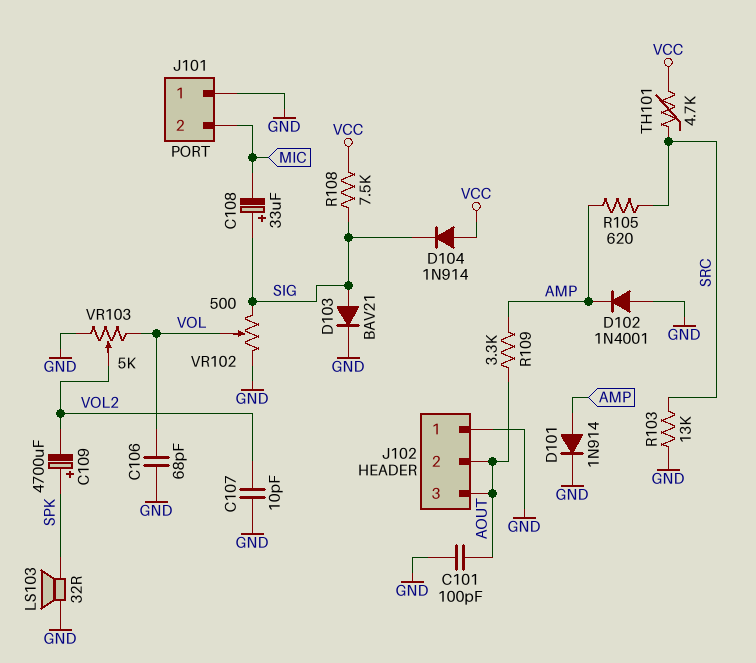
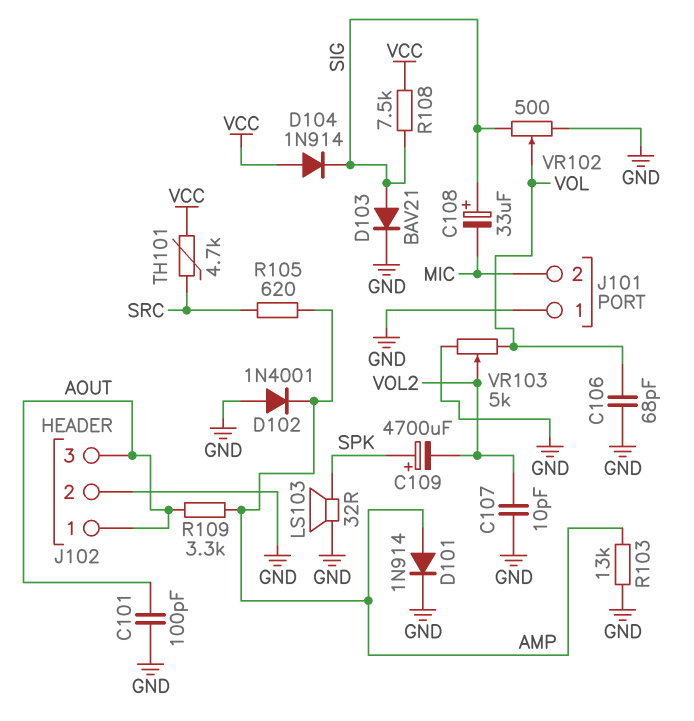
J102 pin 1: GND -> AOUT
J102 pin 2: AOUT -> GND
R103: 13k (GND, SRC) -> 13k (AMP, GND)

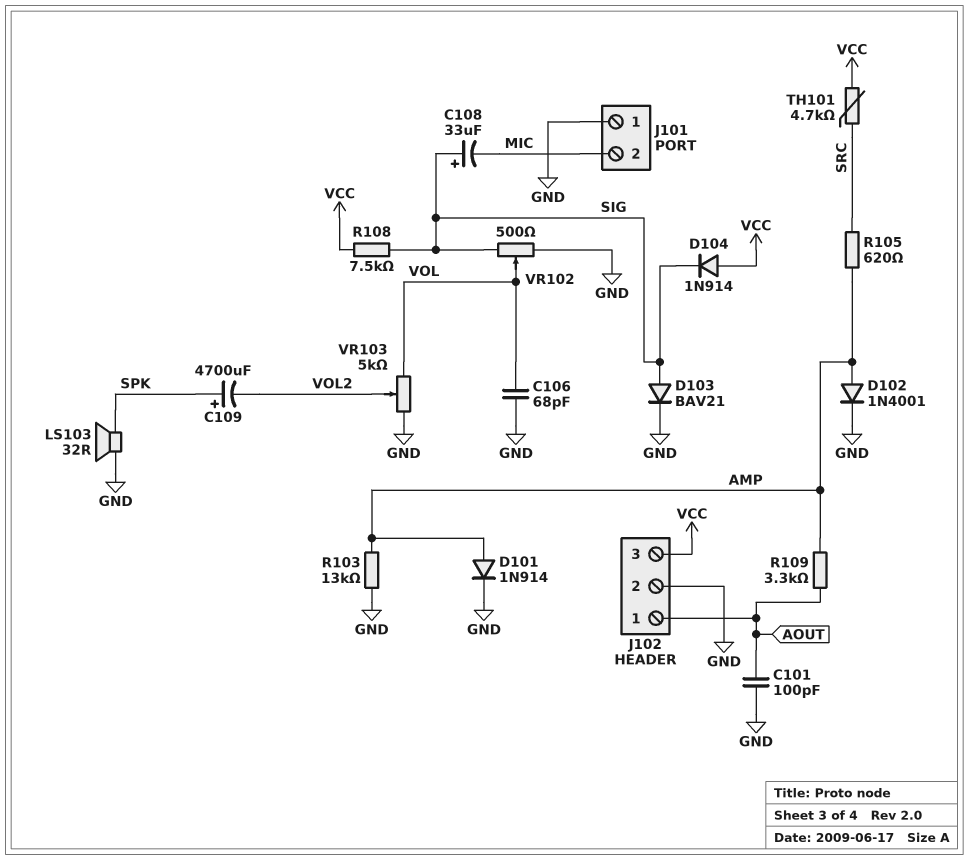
C107: 10pF (GND, VOL2) -> none
D102: diode 1N4001 (A GND, K AMP) -> diode 1N4001 (A AMP, K GND)
J102 pin 3: AOUT -> VCC

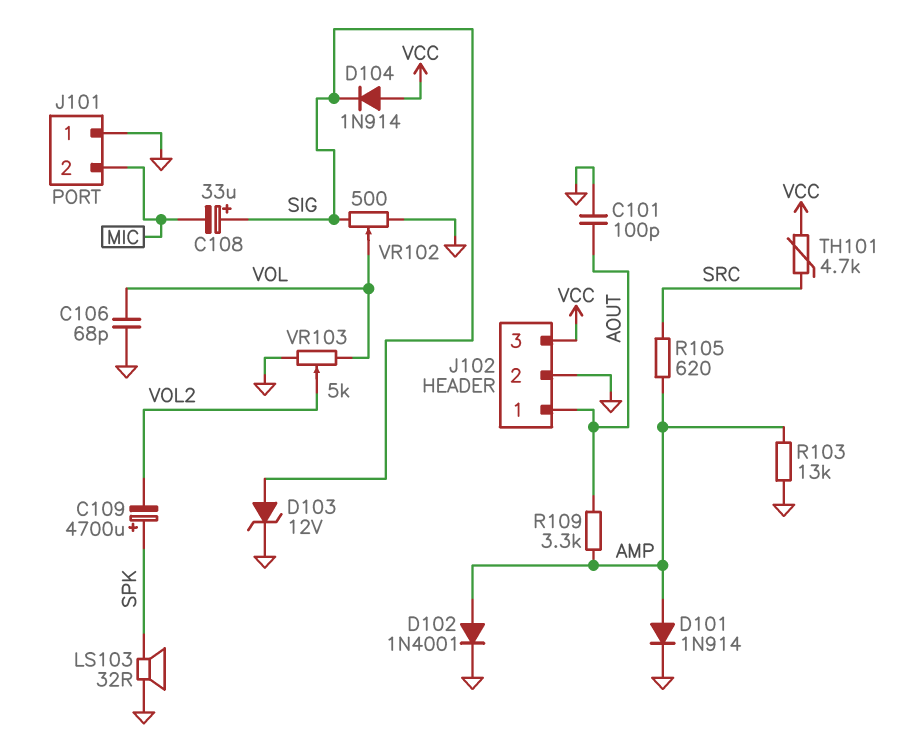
D103: diode BAV21 (A SIG, K GND) -> zener 12V (A SIG, K GND)
R108: 7.5k (SIG, VCC) -> none

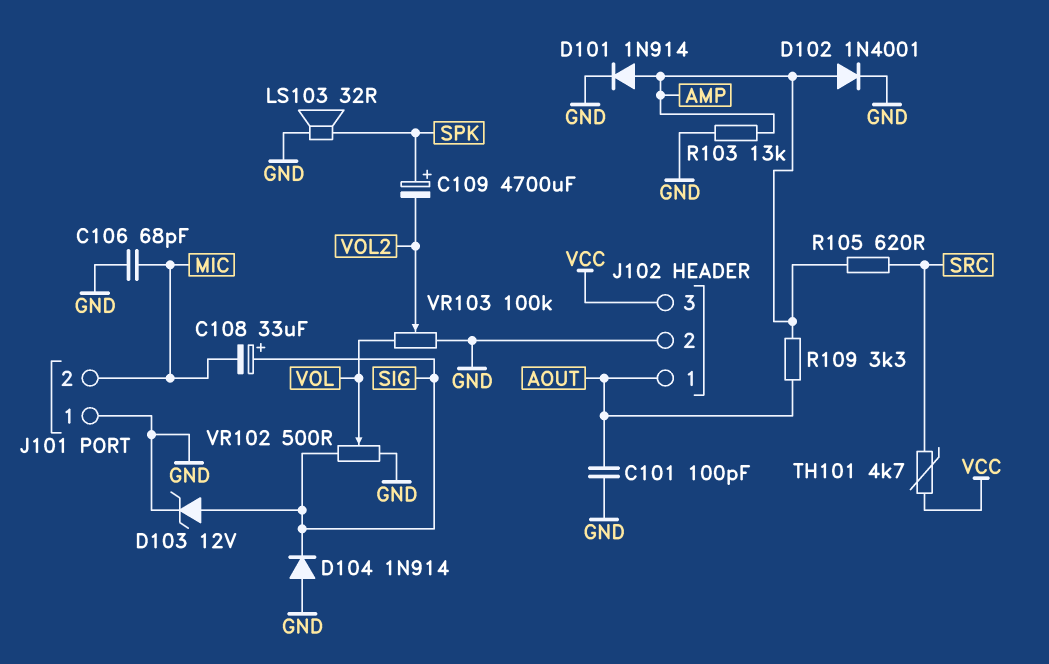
C106: 68pF (GND, VOL) -> 68pF (GND, MIC)
D104: diode 1N914 (A VCC, K SIG) -> diode 1N914 (A GND, K SIG)
VR103: 5k (GND, VOL, wiper VOL2) -> 100k (GND, VOL, wiper VOL2)

